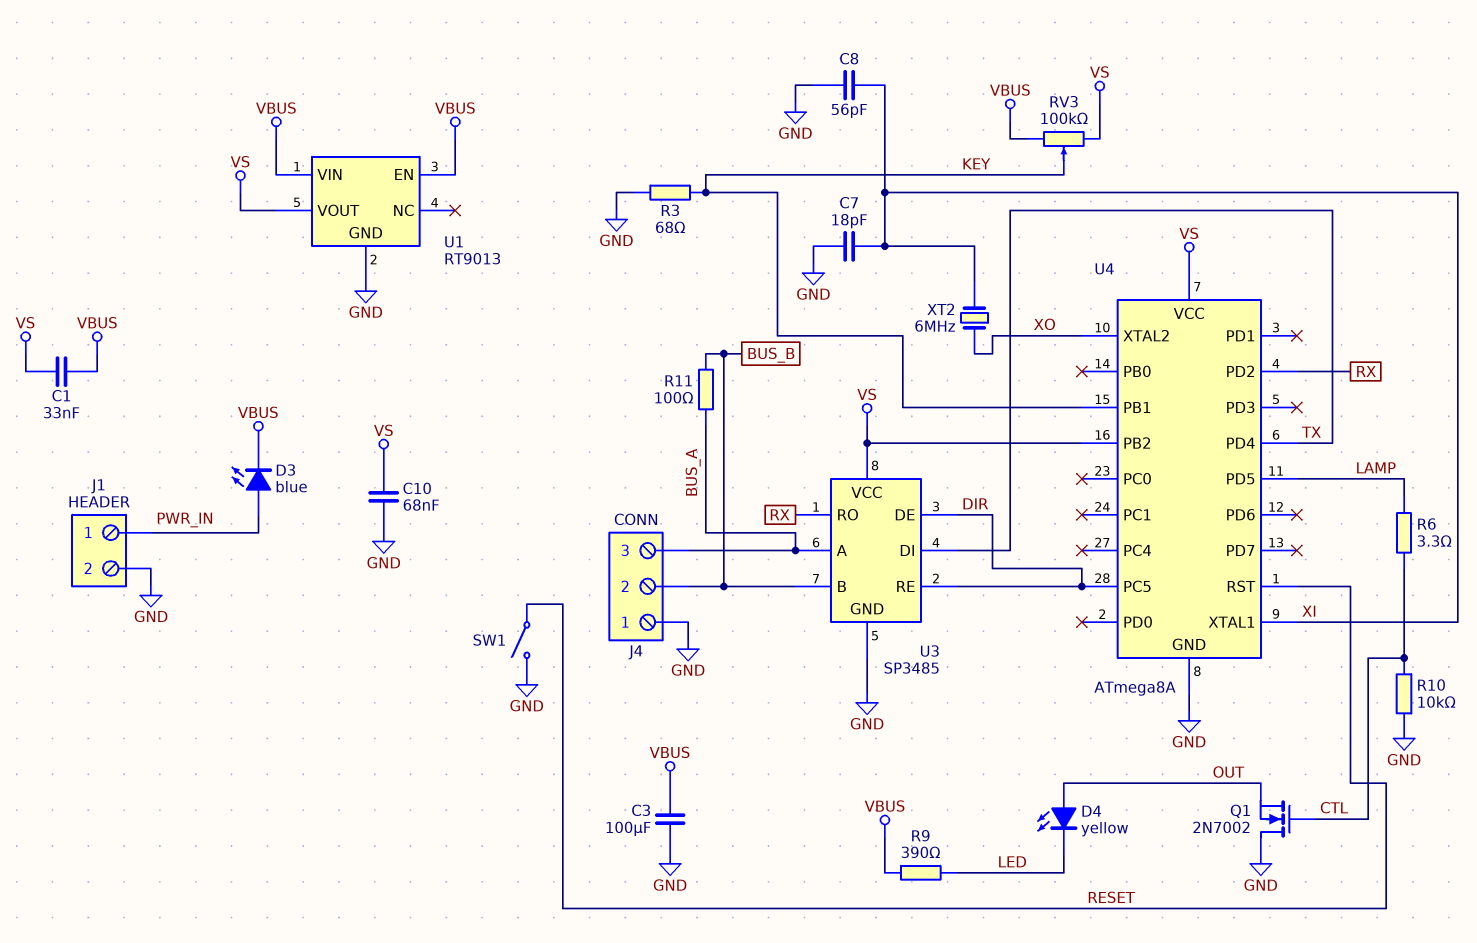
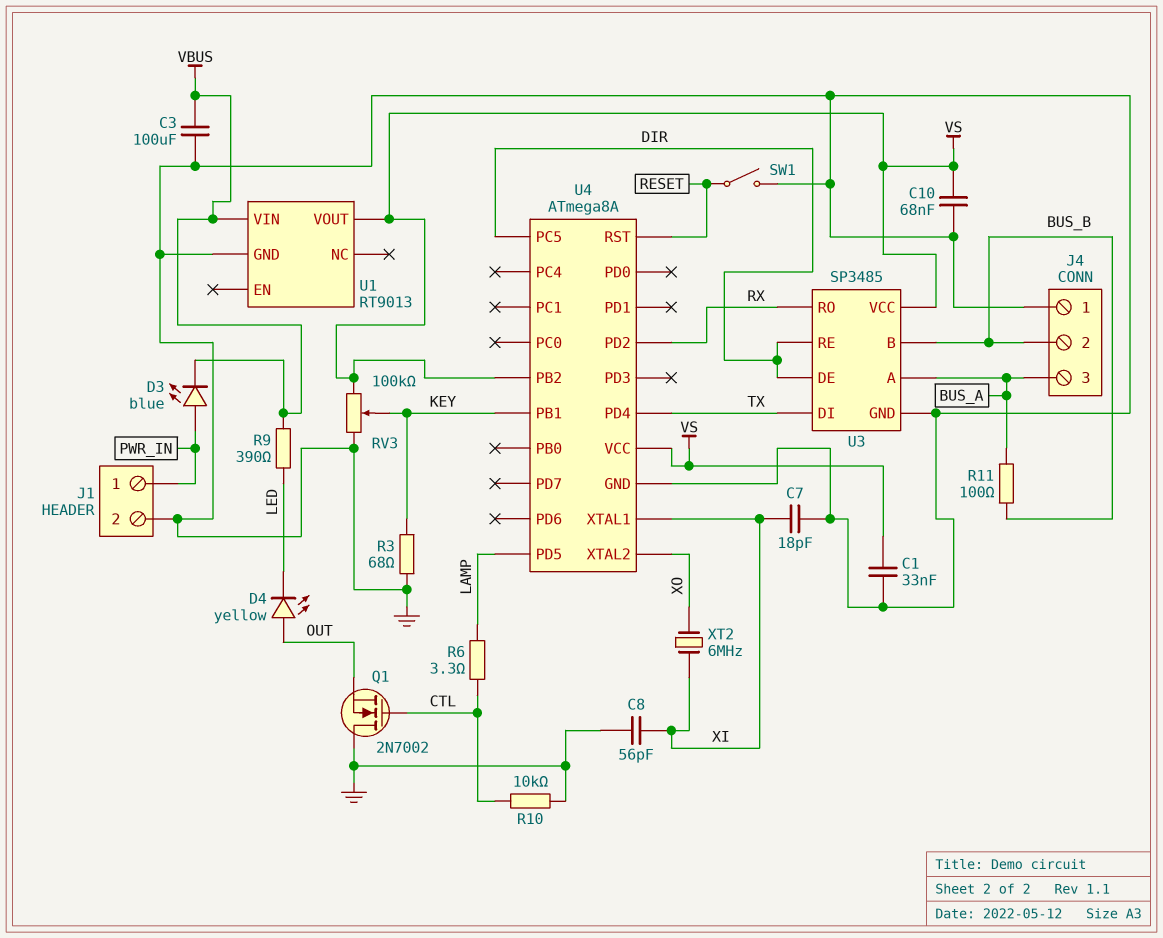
C1: 33nF (VBUS, VS) -> 33nF (GND, VS)
RV3: 100k (VBUS, VS, wiper KEY) -> 100k (GND, VS, wiper KEY)
U1 pin EN: VBUS -> none

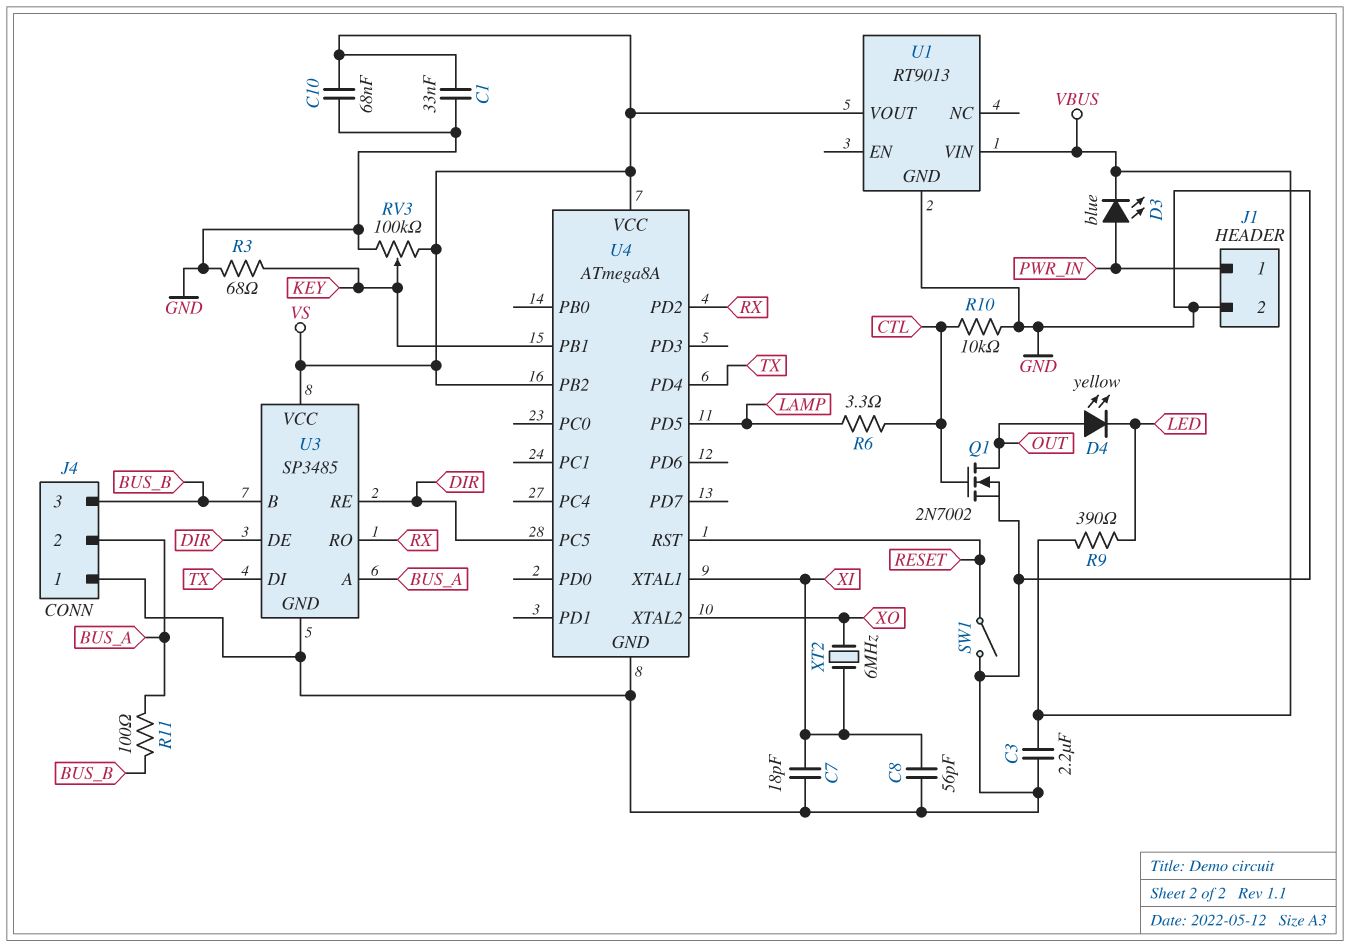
C3: 100uF (GND, VBUS) -> 2.2uF (GND, VBUS)
J4 pin 2: BUS_B -> BUS_A
J4 pin 3: BUS_A -> BUS_B
Q1: NMOS 2N7002 (G CTL, D GND, S OUT) -> NMOS 2N7002 (G CTL, D OUT, S GND)

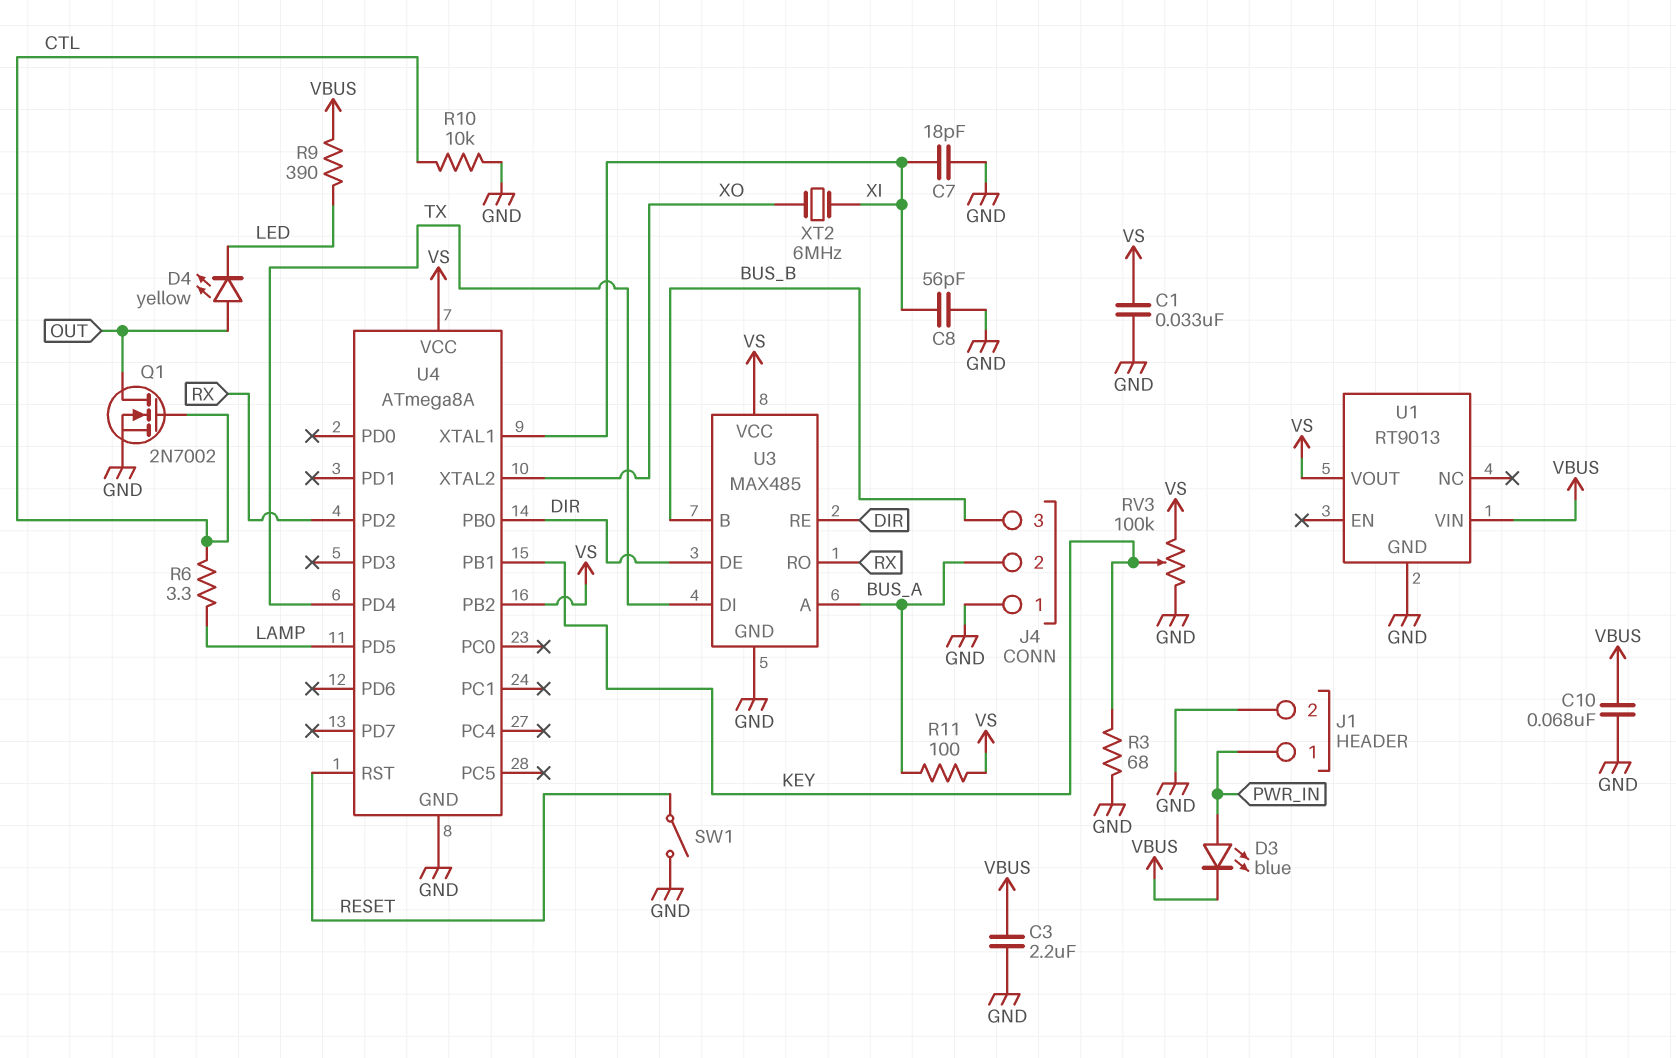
C10: 68nF (GND, VS) -> 68nF (GND, VBUS)
R11: 100 (BUS_A, BUS_B) -> 100 (BUS_A, VS)
U3: SP3485 -> MAX485
U4 pin PB0: none -> DIR
U4 pin PC5: DIR -> none

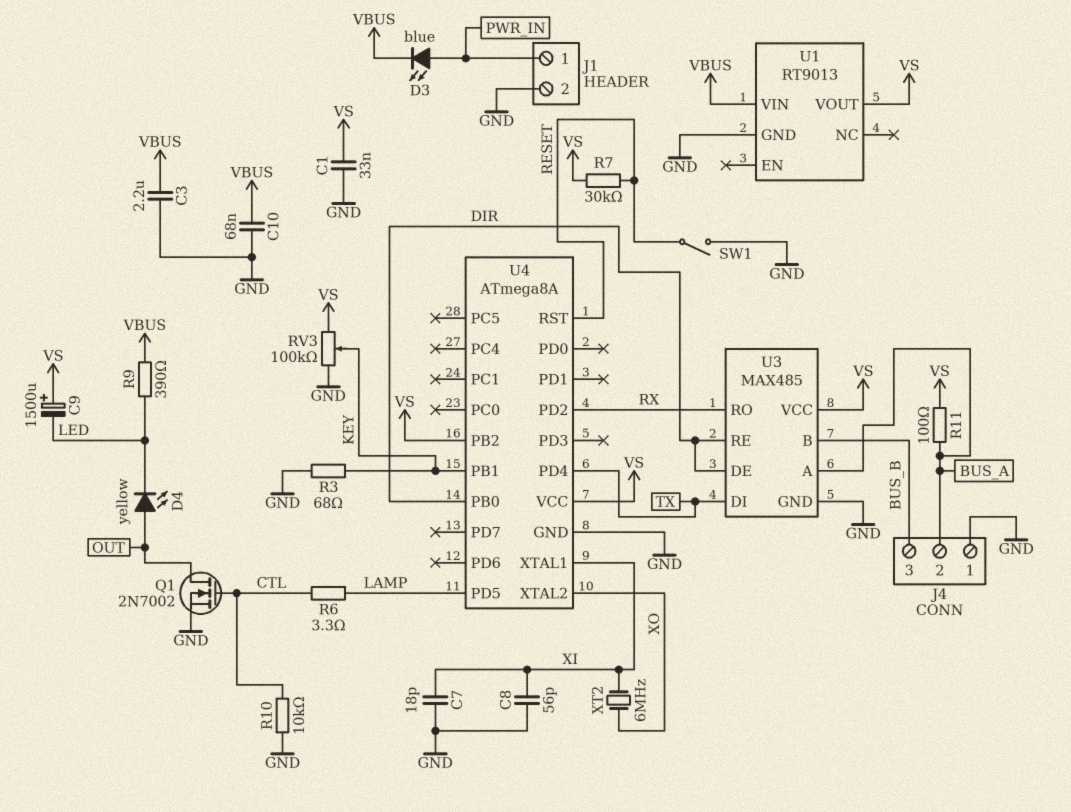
C9: none -> 1500uF (plus VS, minus LED)
R7: none -> 30k (RESET, VS)

